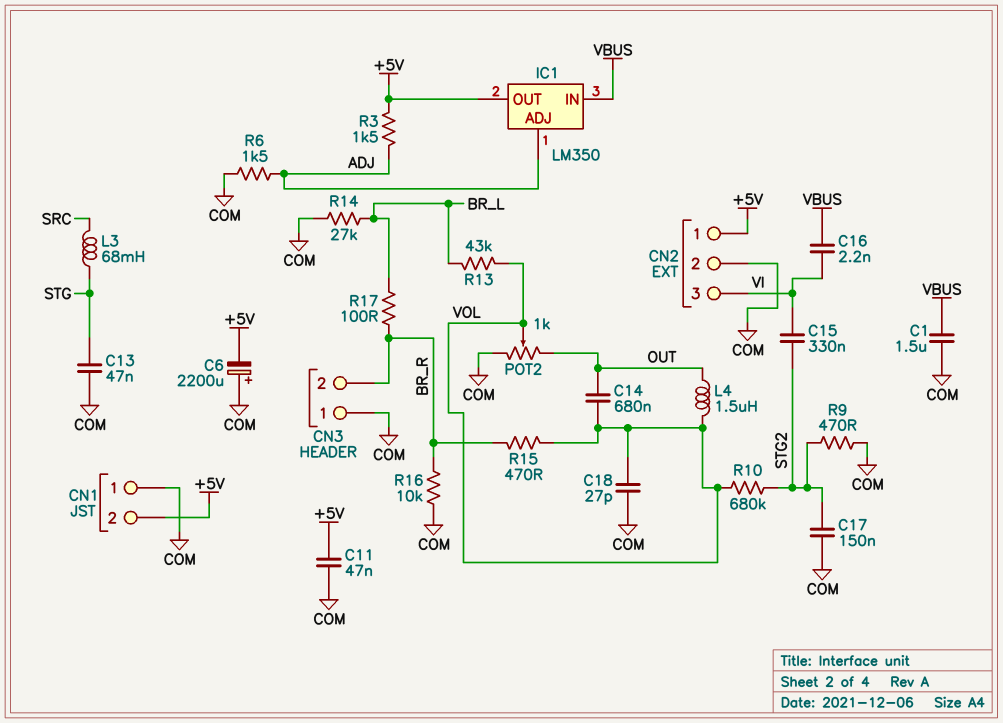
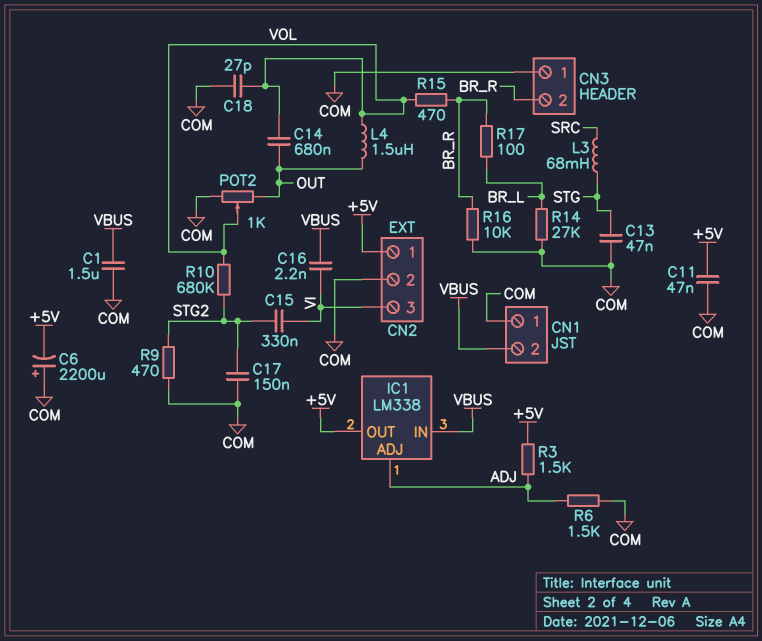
CN1 pin 2: +5V -> VBUS
IC1: LM350 -> LM338
R13: 43k (BR_L, VOL) -> none

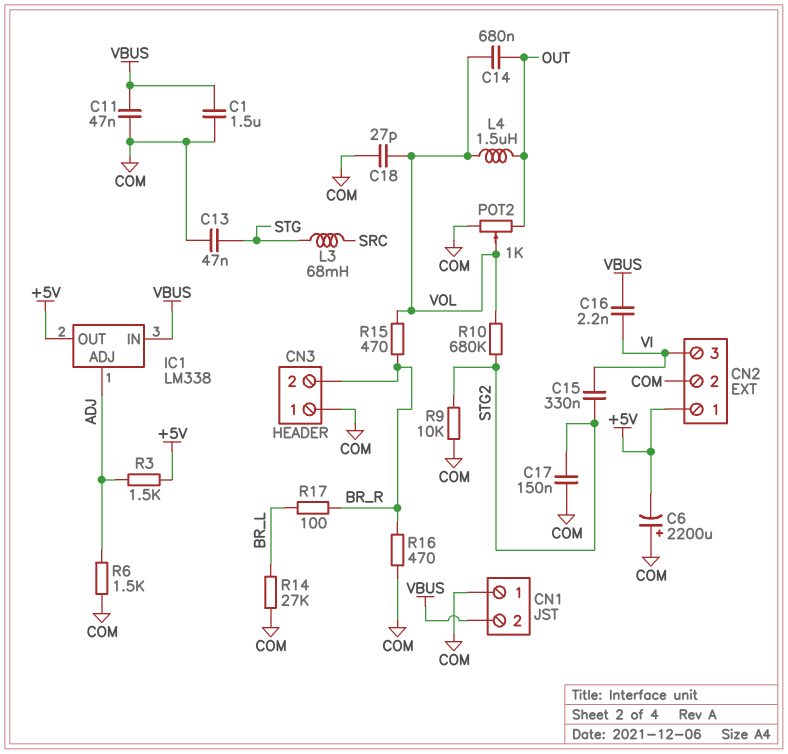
C11: 47nF (+5V, COM) -> 47nF (COM, VBUS)
R9: 470 (COM, STG2) -> 10k (COM, STG2)
R16: 10k (BR_R, COM) -> 470 (BR_R, COM)

